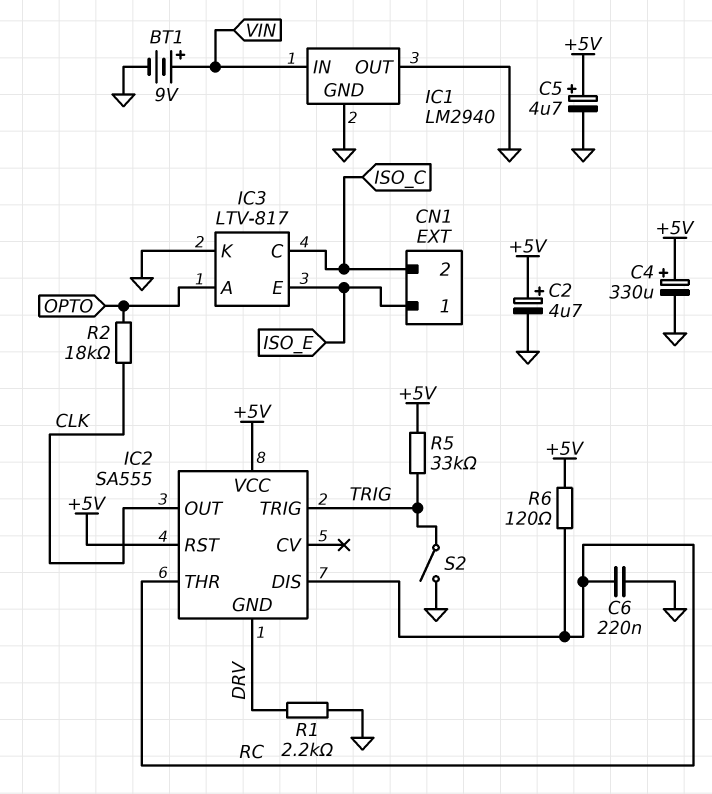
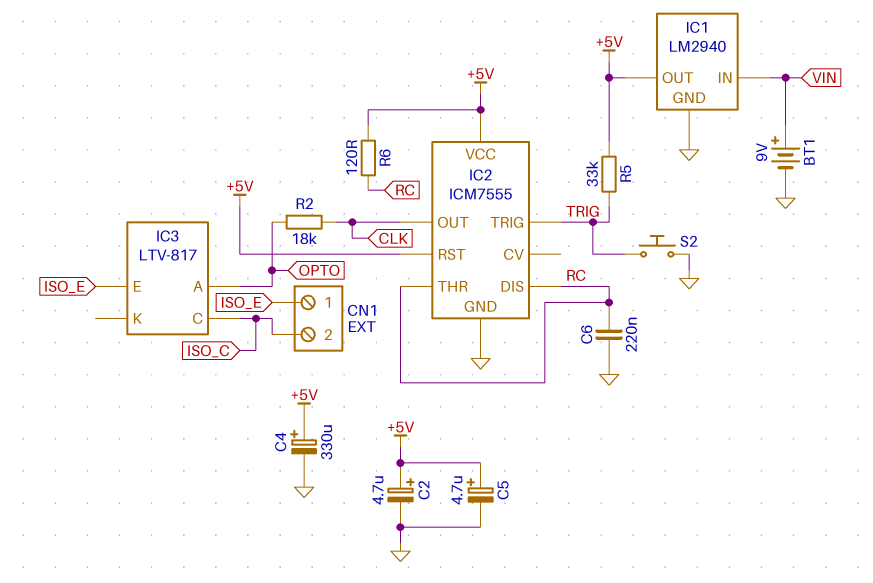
IC1 pin OUT: GND -> +5V
IC2: SA555 -> ICM7555
IC2 pin GND: DRV -> GND
IC3 pin K: GND -> none
R1: 2.2k (DRV, GND) -> none
S2: switch (GND, TRIG) -> button (GND, TRIG)

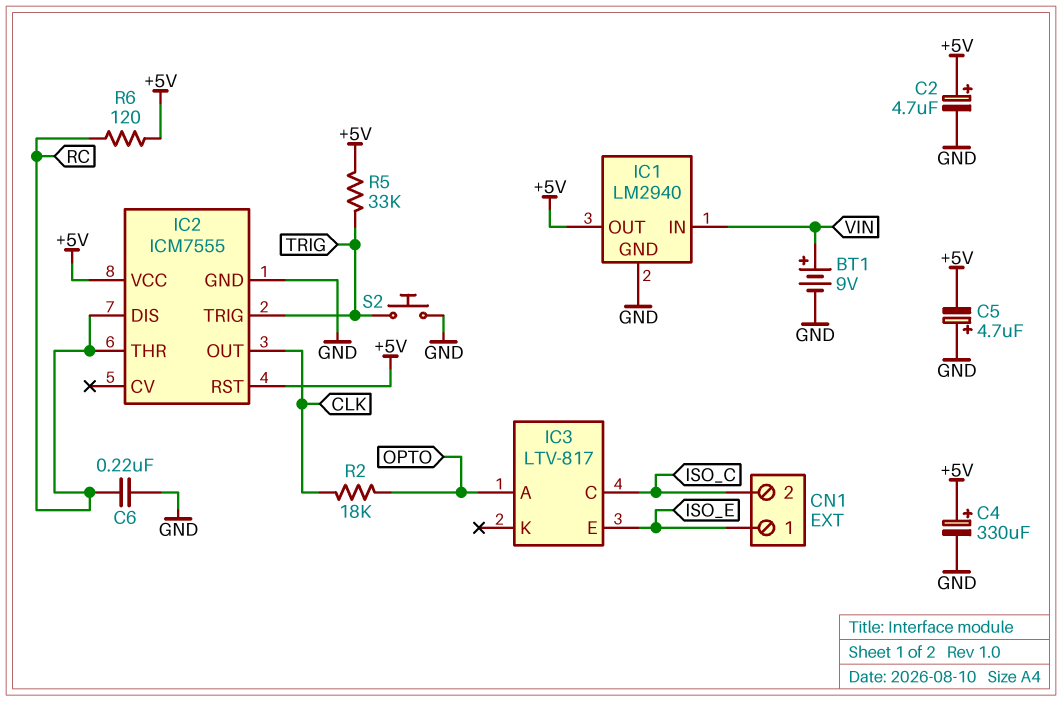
C5: 4.7uF (plus +5V, minus GND) -> 4.7uF (plus GND, minus +5V)

